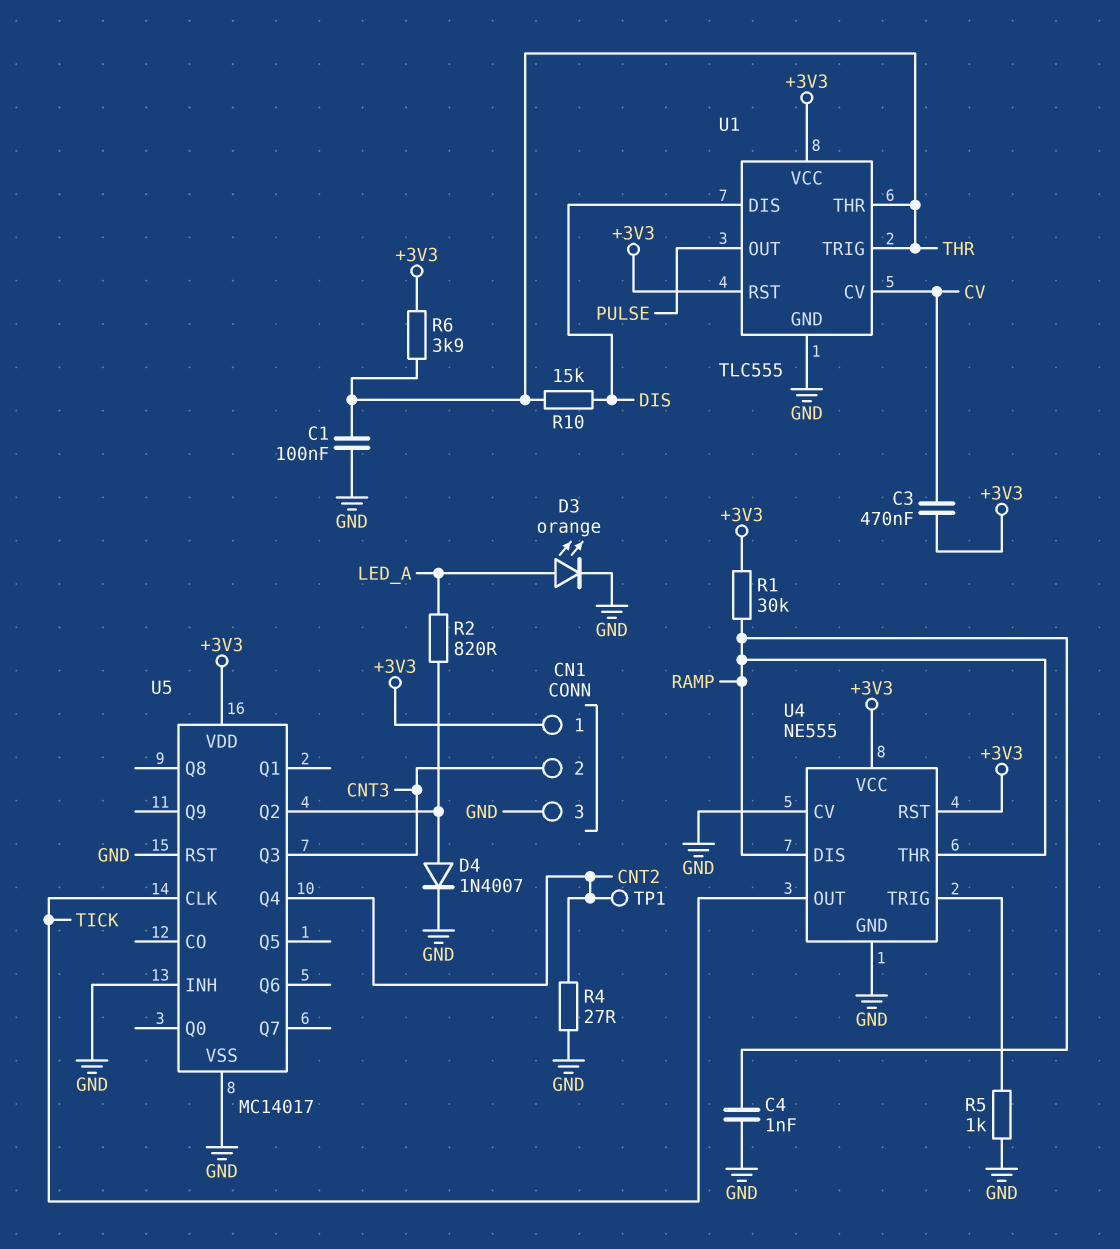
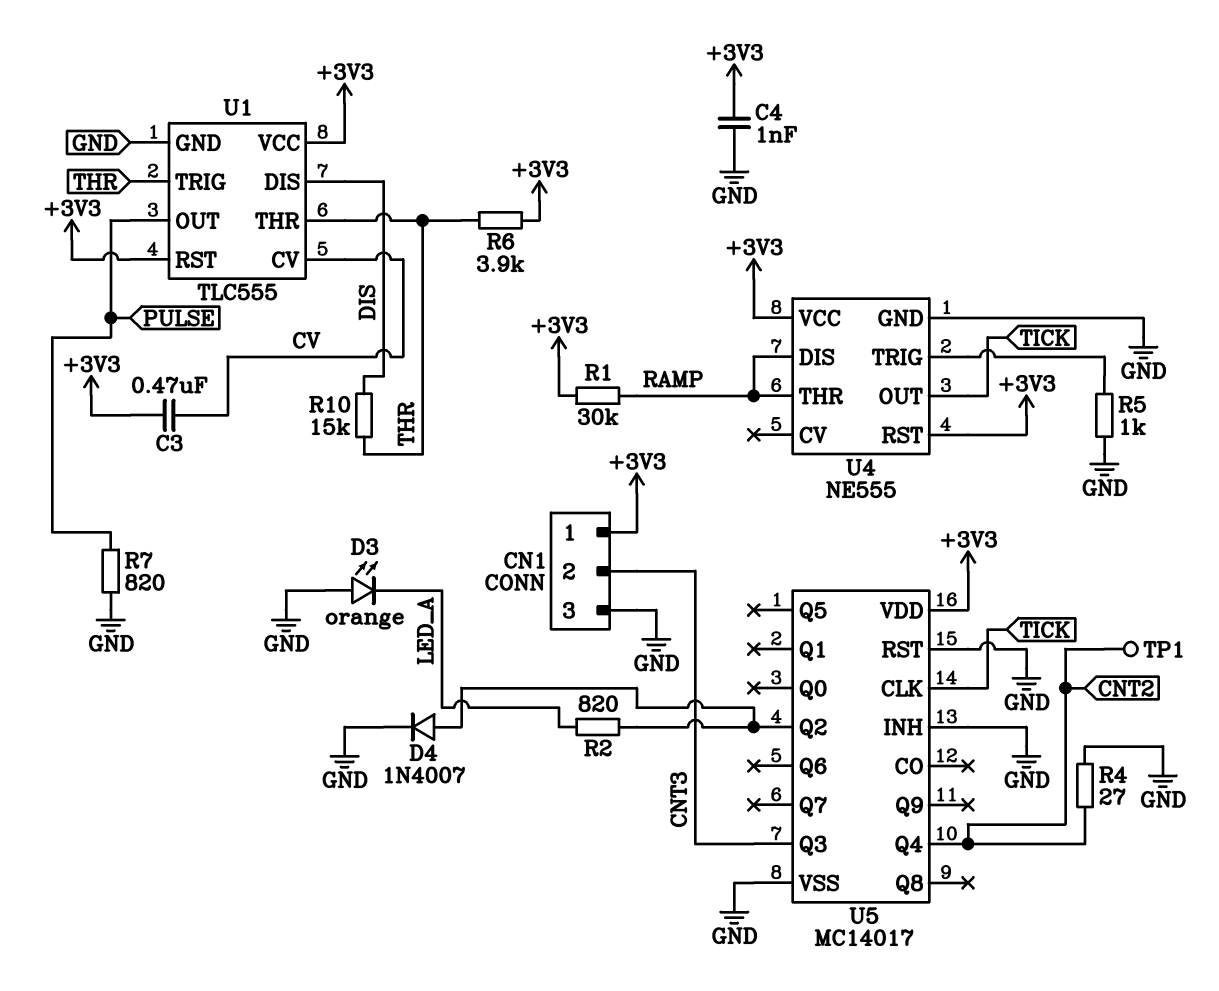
C1: 100nF (GND, THR) -> none
C4: 1nF (GND, RAMP) -> 1nF (+3V3, GND)
D3: LED orange (A LED_A, K GND) -> LED orange (A GND, K LED_A)
R7: none -> 820 (GND, PULSE)
U4 pin CV: GND -> none

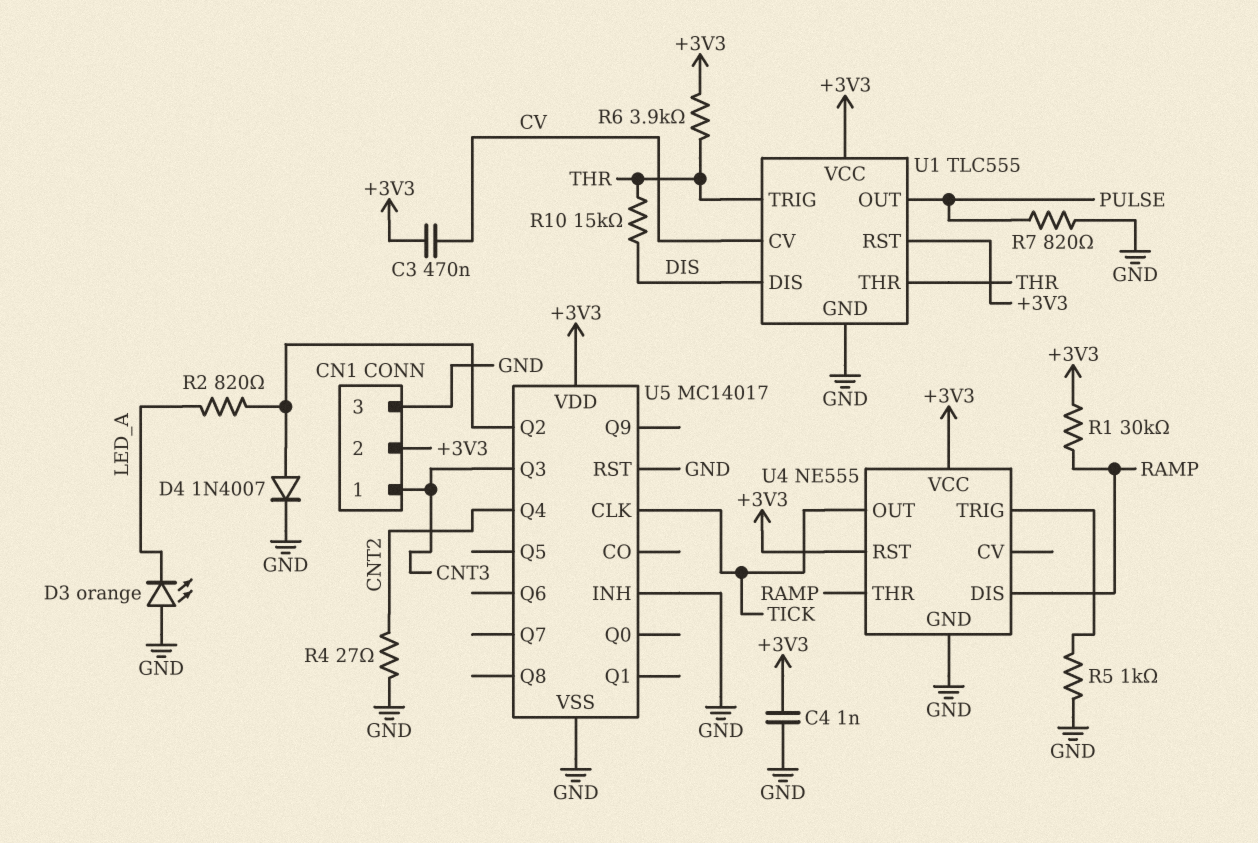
CN1 pin 1: +3V3 -> CNT3
CN1 pin 2: CNT3 -> +3V3
TP1: test point (CNT2) -> none

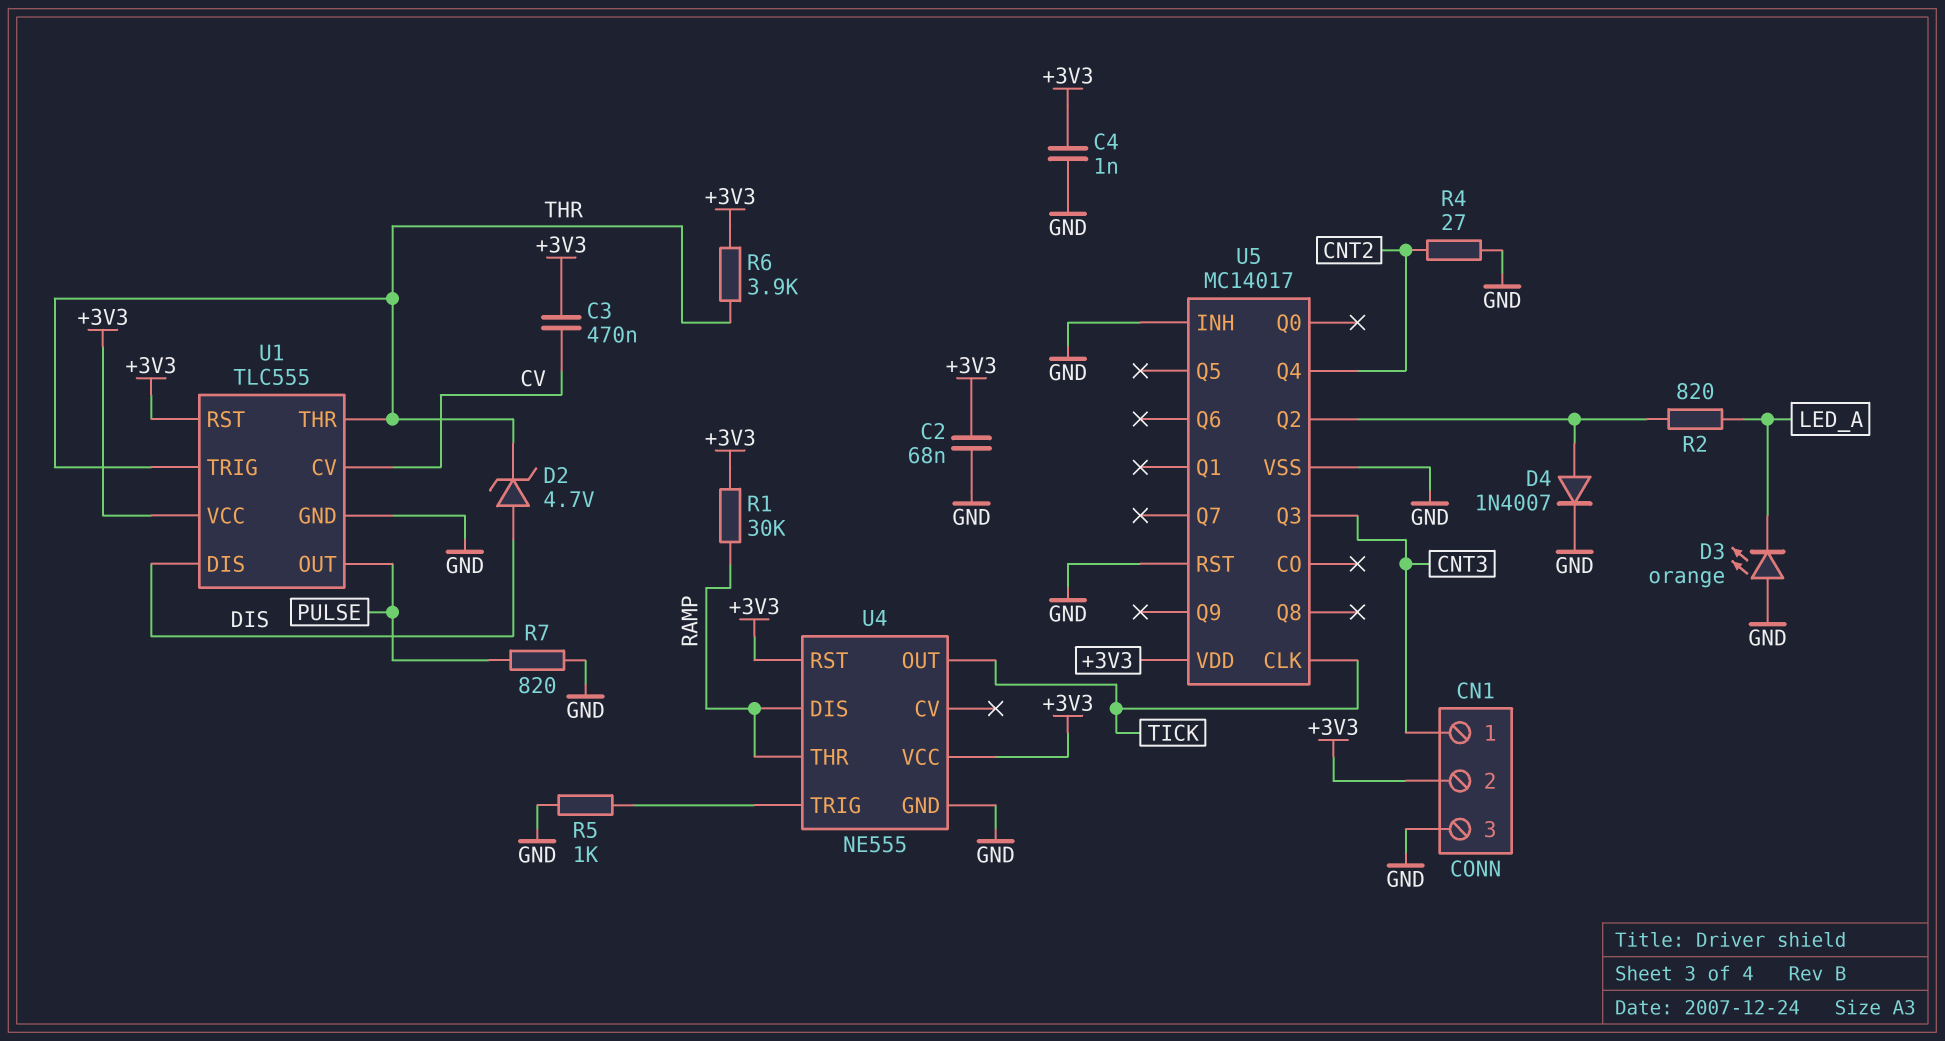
C2: none -> 68nF (+3V3, GND)
D2: none -> zener 4.7V (A DIS, K THR)
R10: 15k (DIS, THR) -> none

